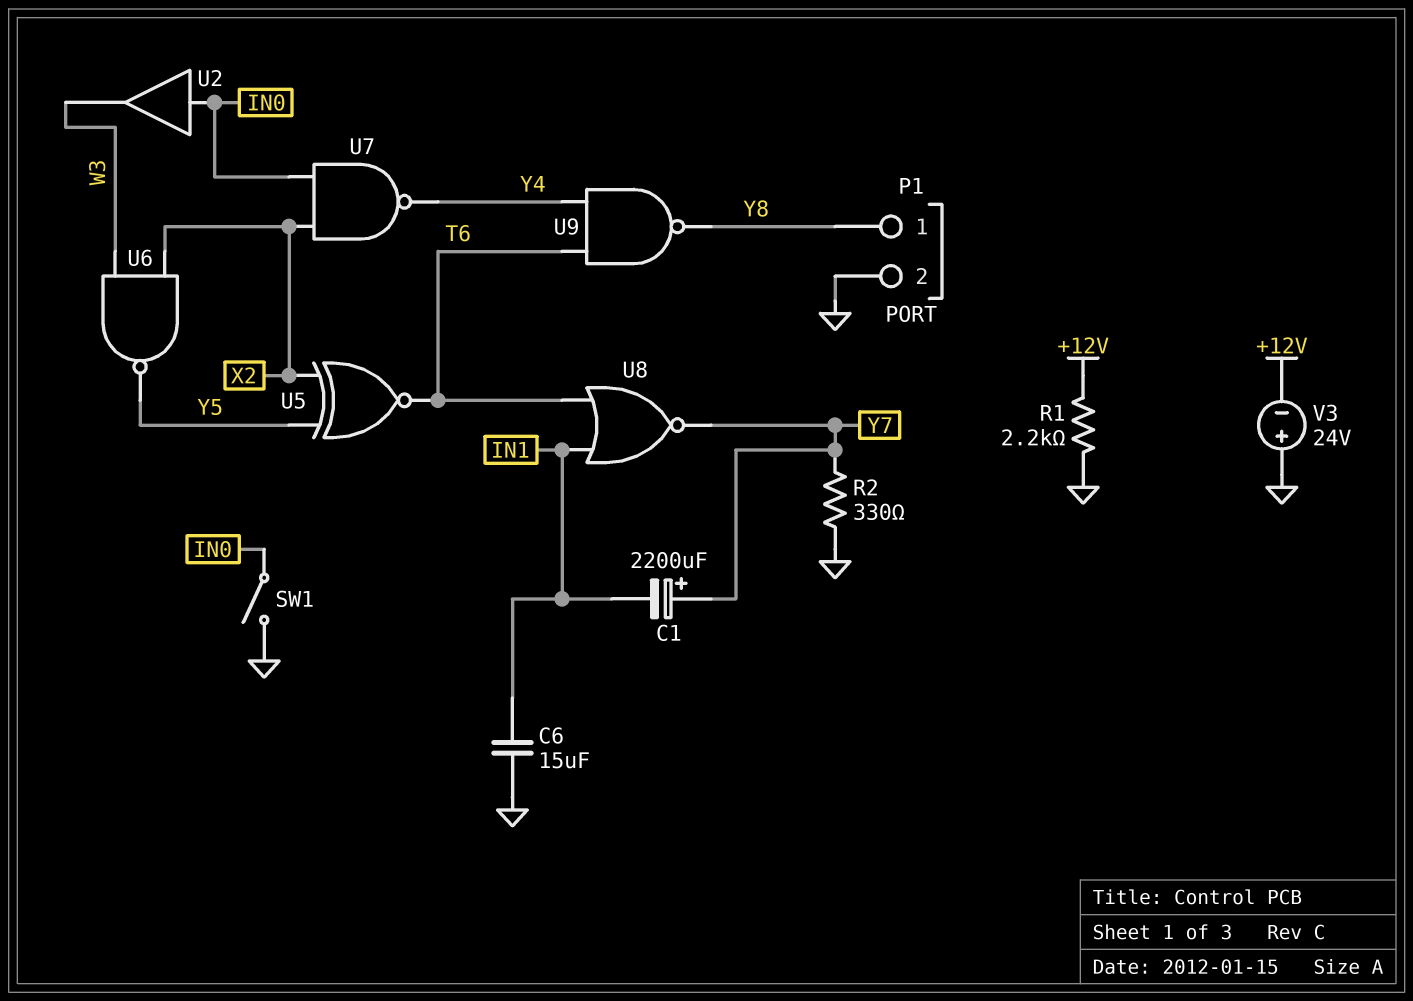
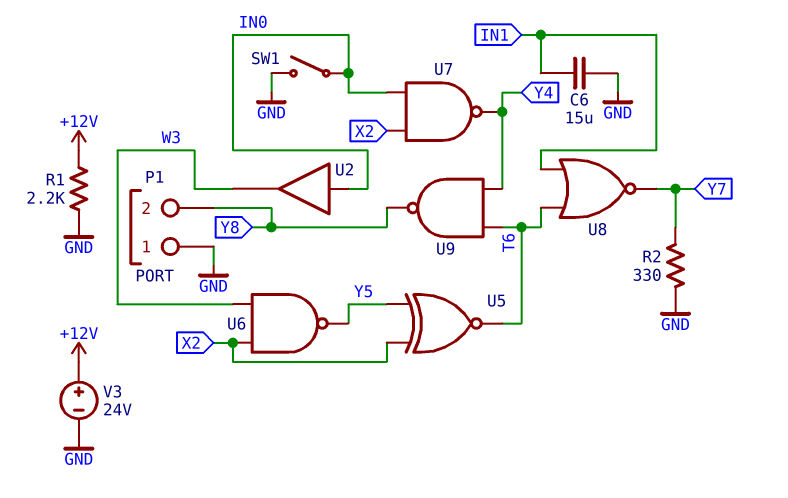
C1: 2200uF (plus Y7, minus IN1) -> none
P1 pin 1: Y8 -> GND
P1 pin 2: GND -> Y8
V3: 24V (plus GND, minus +12V) -> 24V (plus +12V, minus GND)

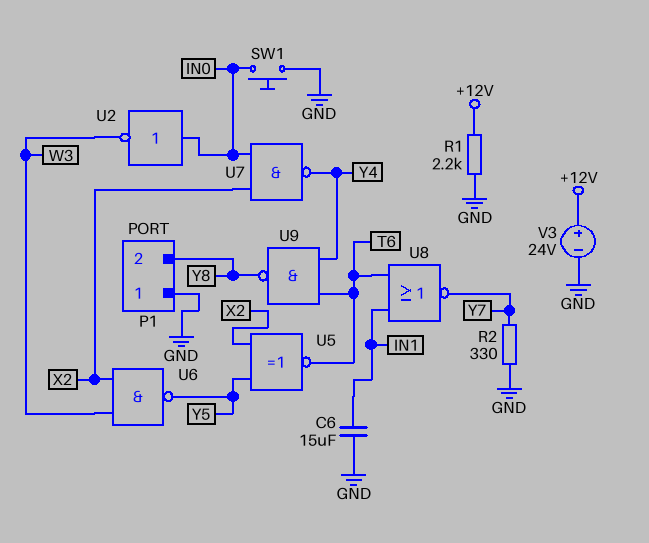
SW1: switch (GND, IN0) -> button (GND, IN0)
U2: buffer (in IN0, out W3) -> NOT (in IN0, out W3)

